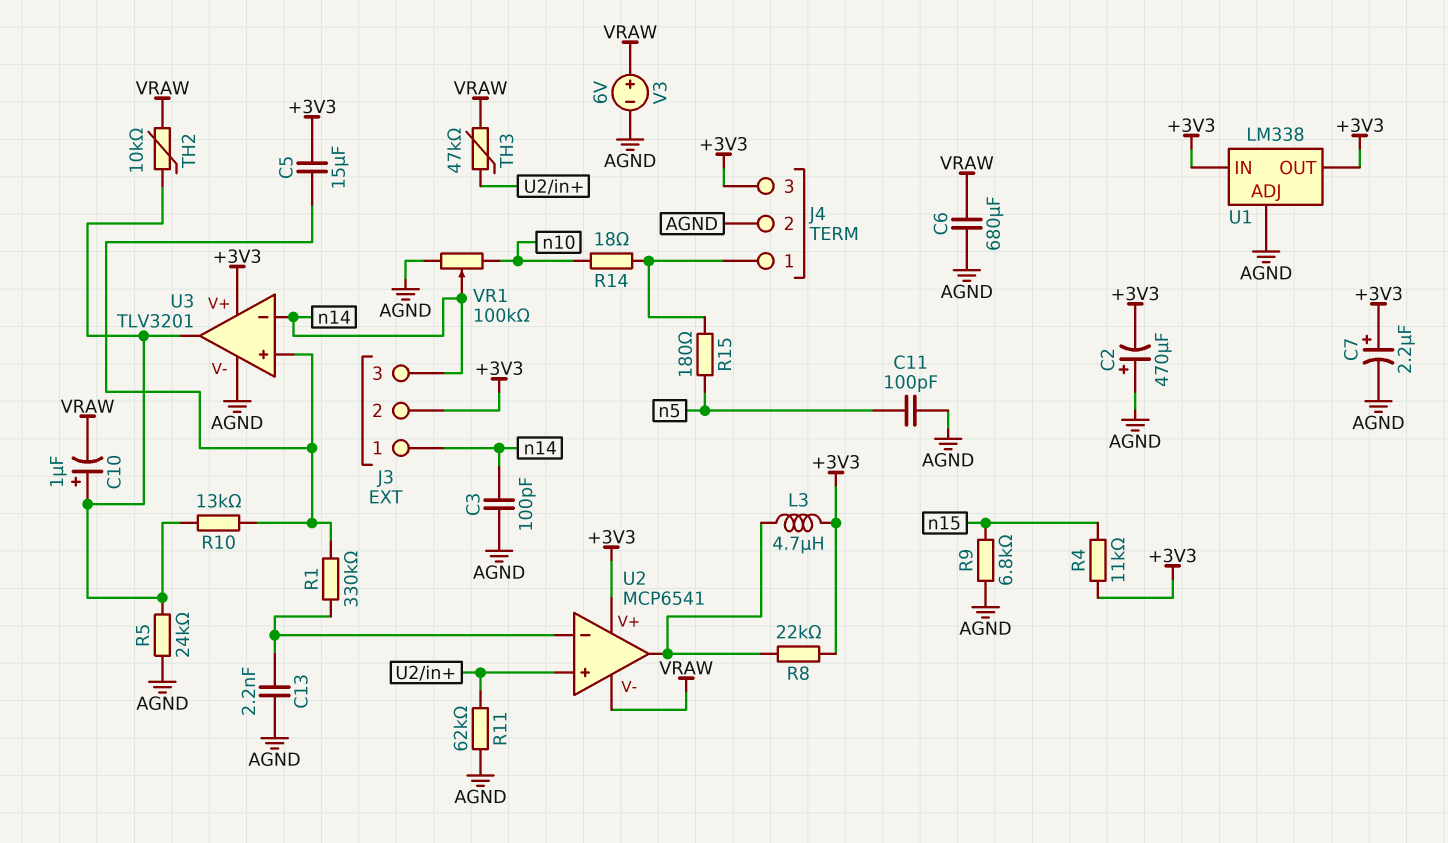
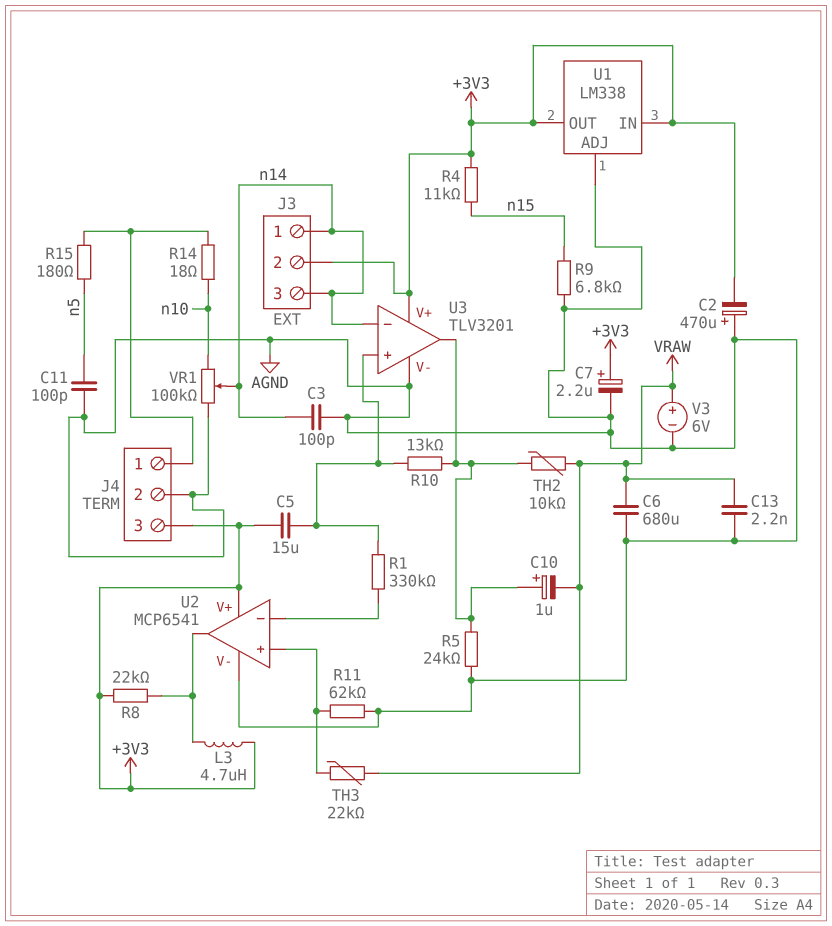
C13: 2.2nF (AGND, U2/in-) -> 2.2nF (AGND, VRAW)
TH3: 47k (U2/in+, VRAW) -> 22k (U2/in+, VRAW)
U2 pin V-: VRAW -> AGND

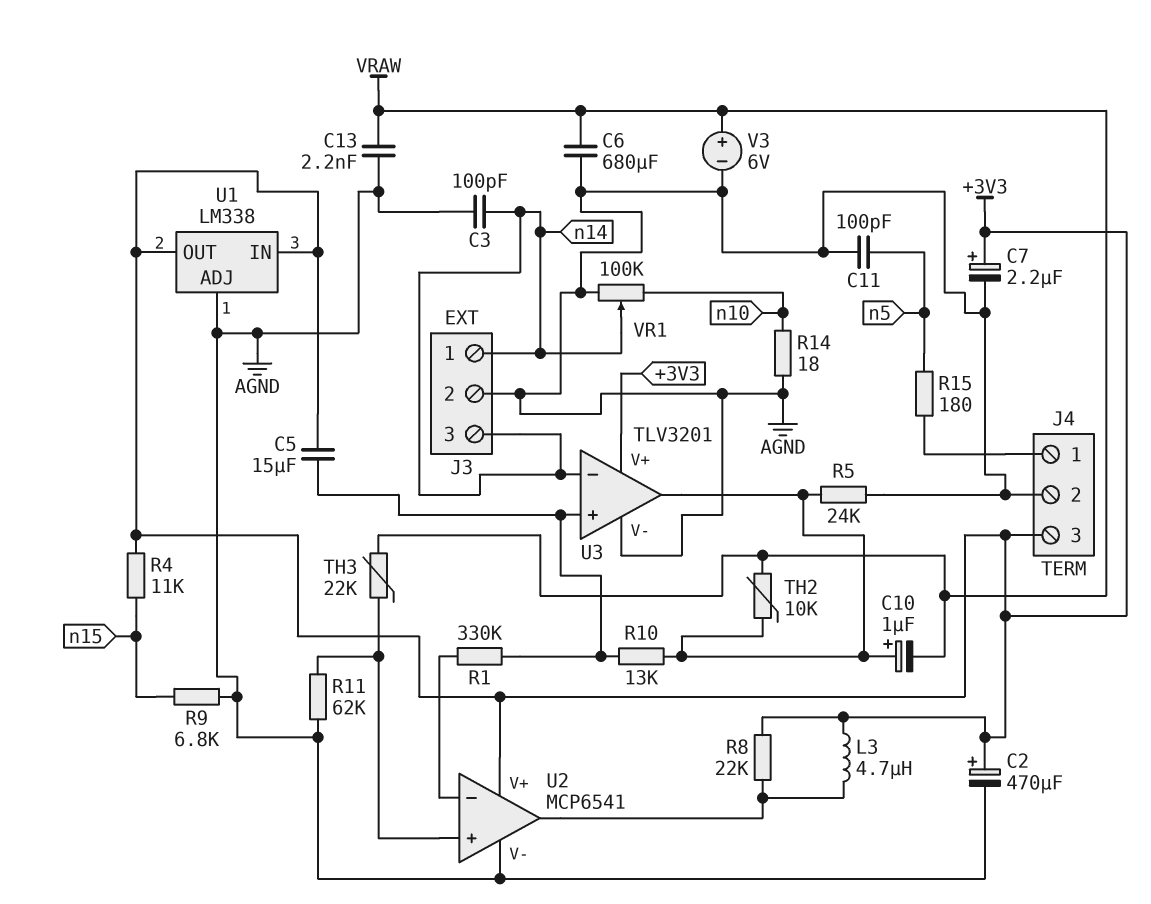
C2: 470uF (plus AGND, minus +3V3) -> 470uF (plus +3V3, minus AGND)
J3 pin 2: +3V3 -> AGND
R14: 18 (J4/1, n10) -> 18 (AGND, n10)

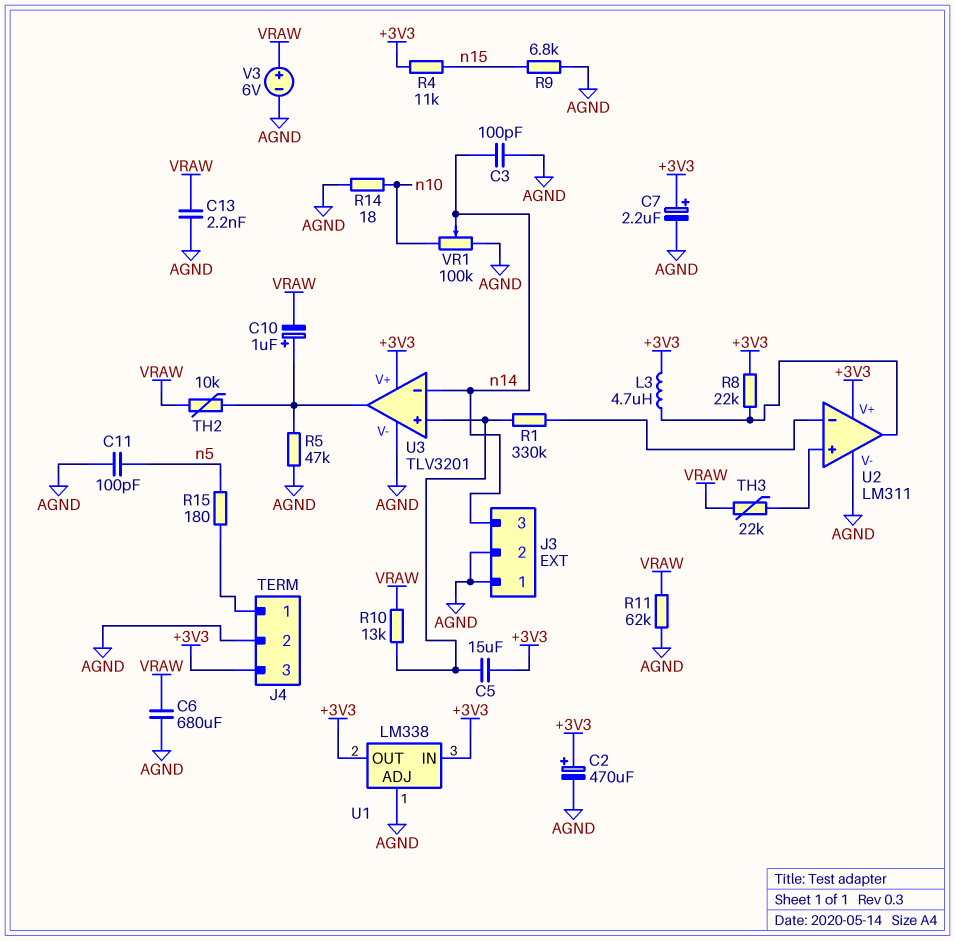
J3 pin 1: n14 -> AGND
R5: 24k (AGND, U3/out) -> 47k (AGND, U3/out)
R10: 13k (U3/in+, U3/out) -> 13k (U3/in+, VRAW)
R11: 62k (AGND, U2/in+) -> 62k (AGND, VRAW)
U2: MCP6541 -> LM311

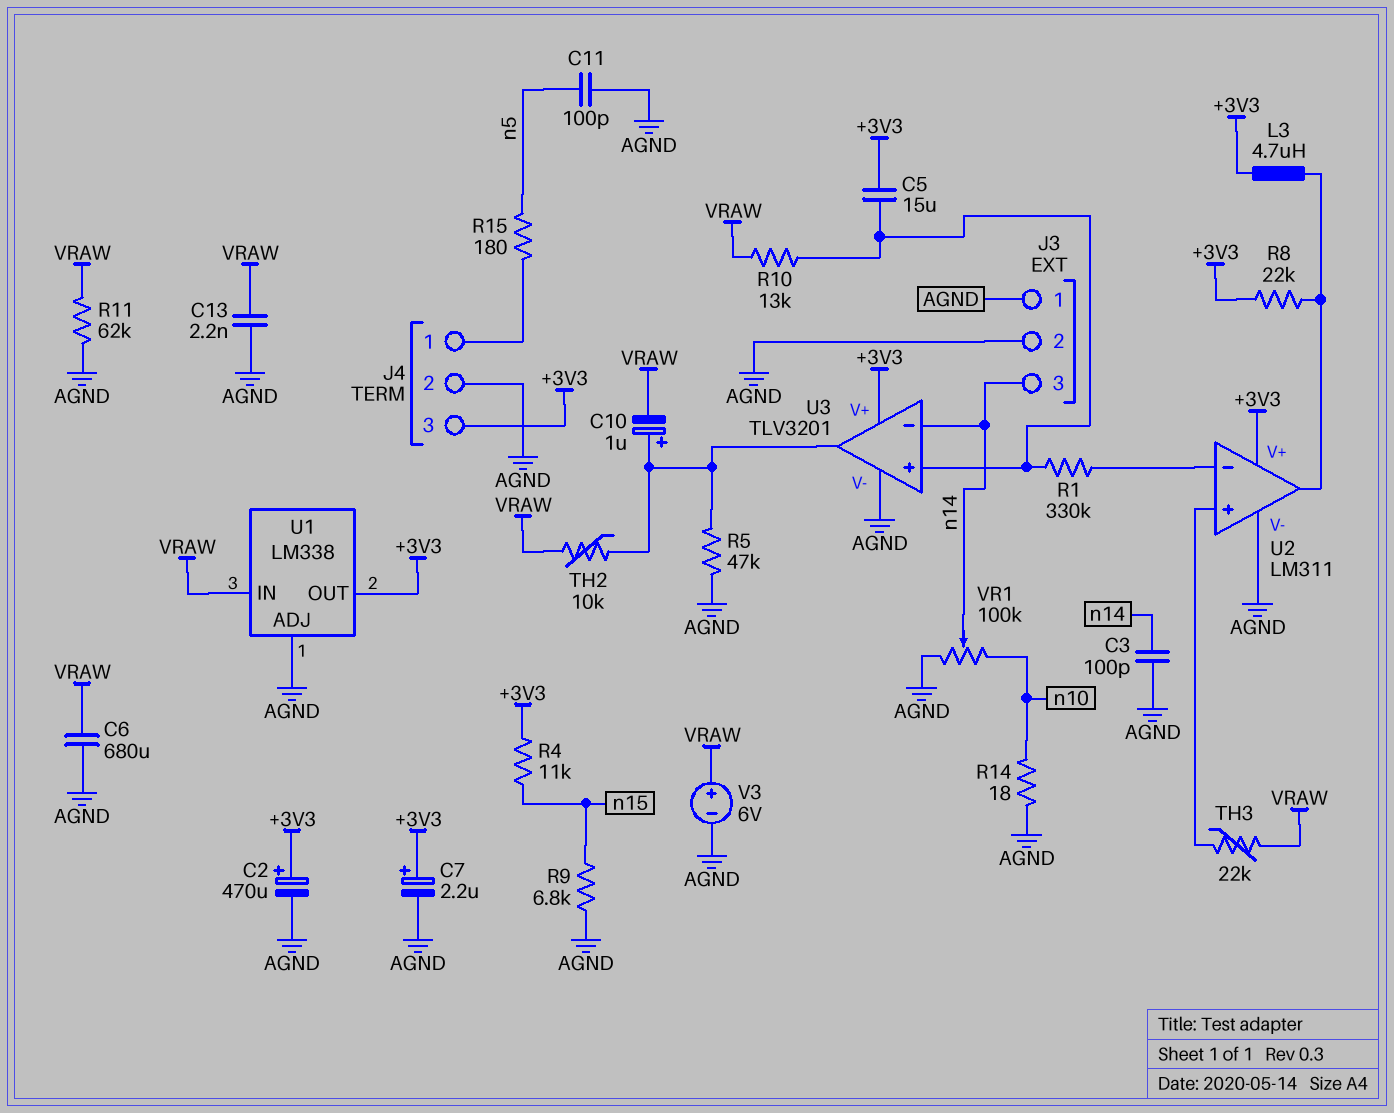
U1 pin IN: +3V3 -> VRAW

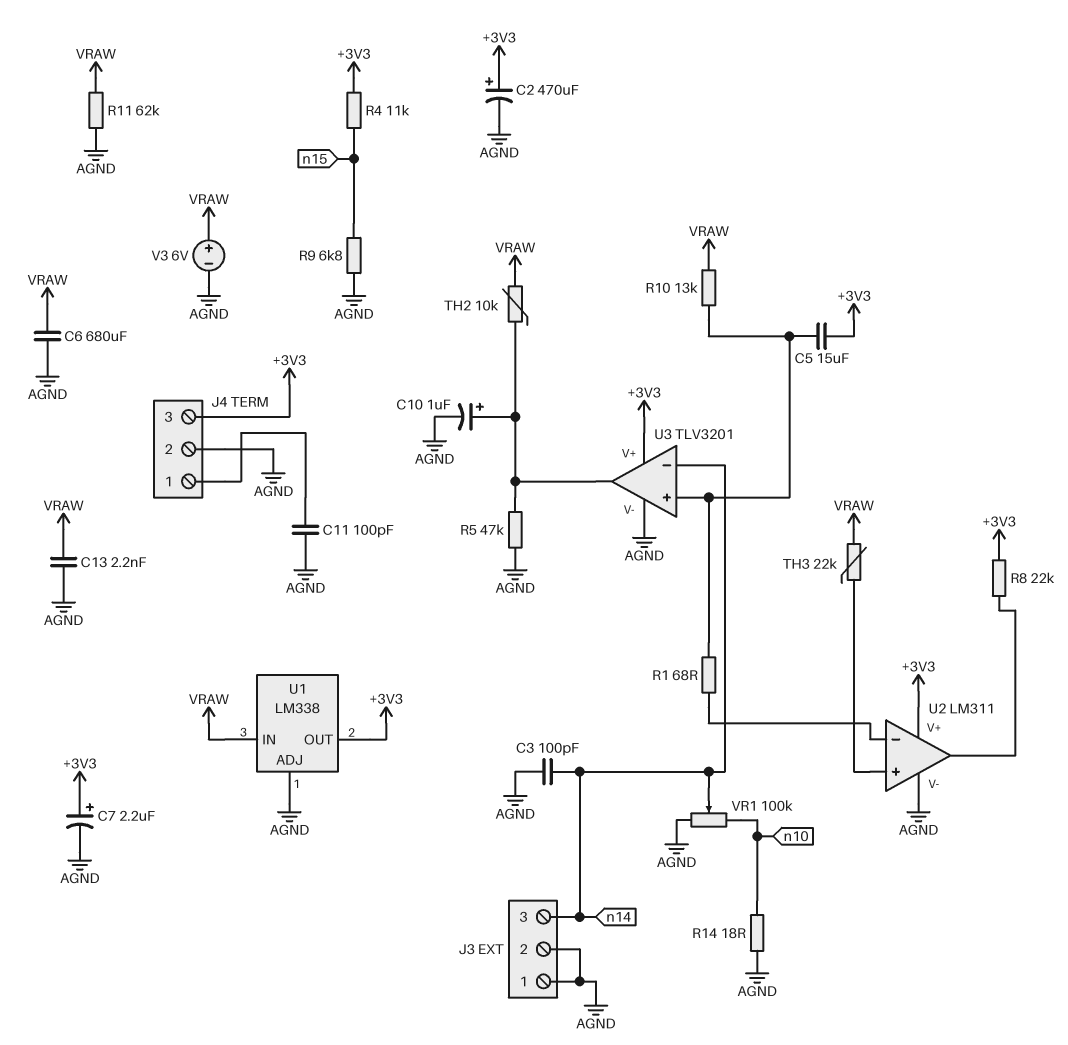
C10: 1uF (plus U3/out, minus VRAW) -> 1uF (plus U3/out, minus AGND)
C11: 100pF (AGND, n5) -> 100pF (AGND, J4/1)
L3: 4.7uH (+3V3, U2/out) -> none
R1: 330k (U2/in-, U3/in+) -> 68 (U2/in-, U3/in+)
R15: 180 (J4/1, n5) -> none

